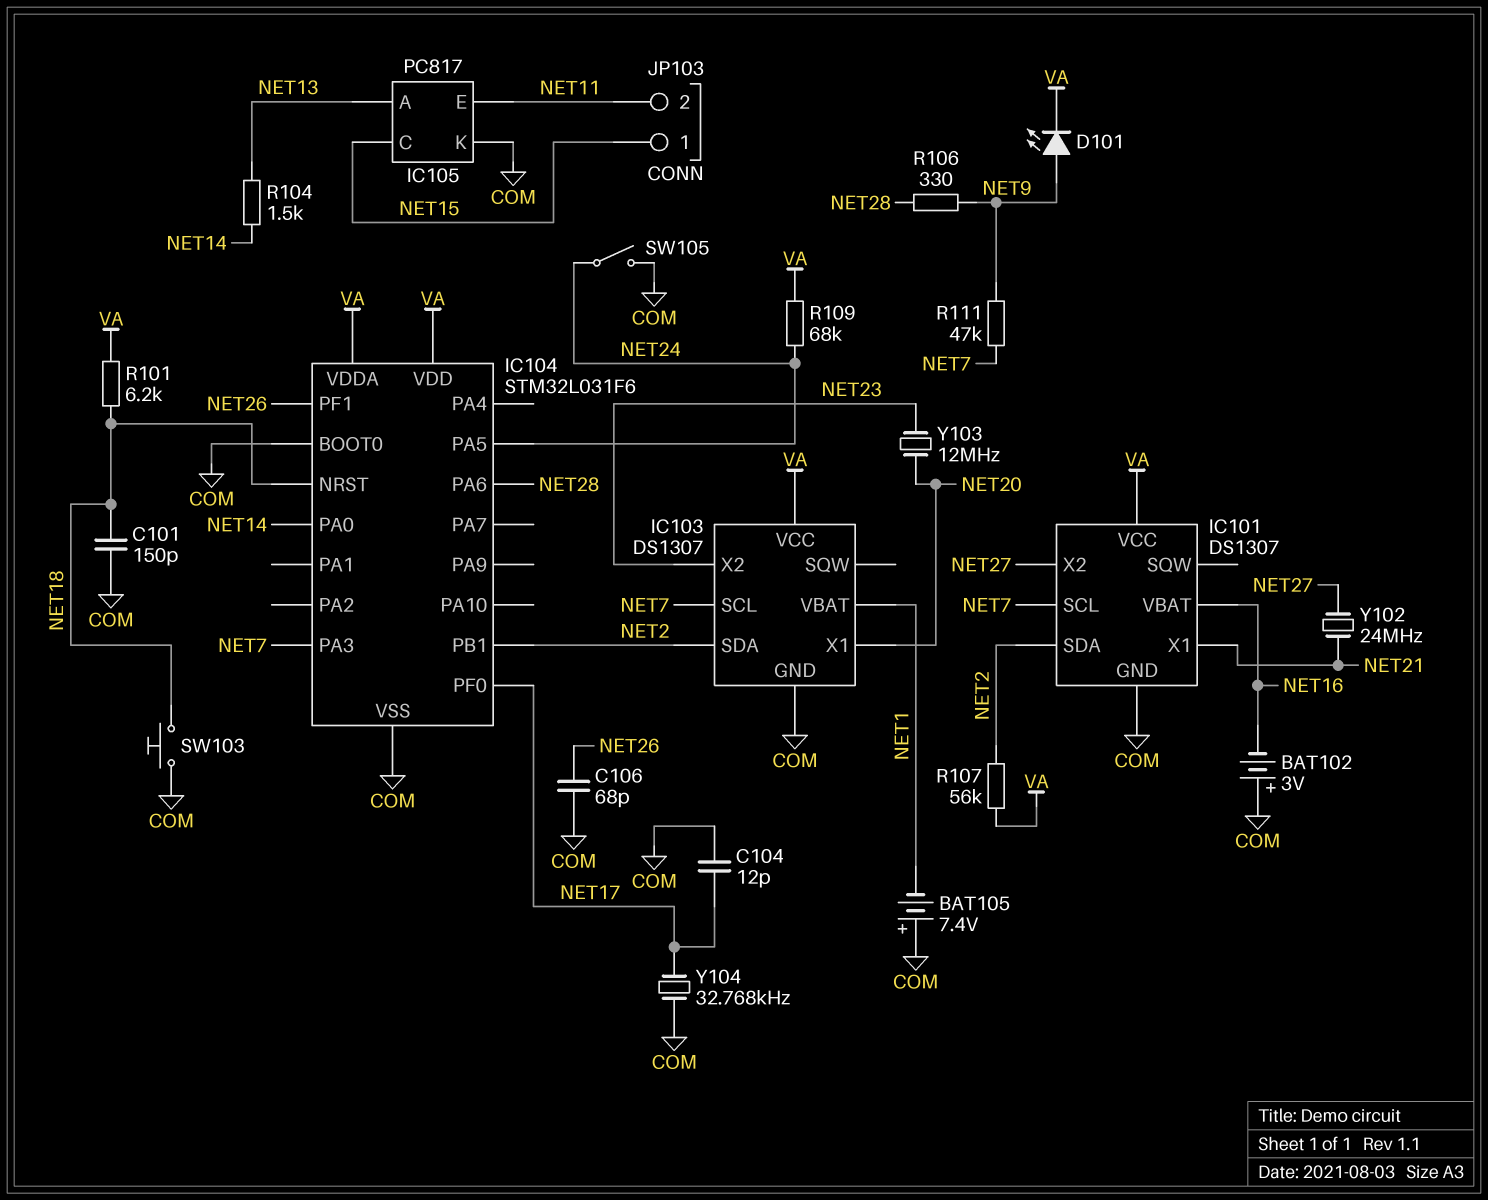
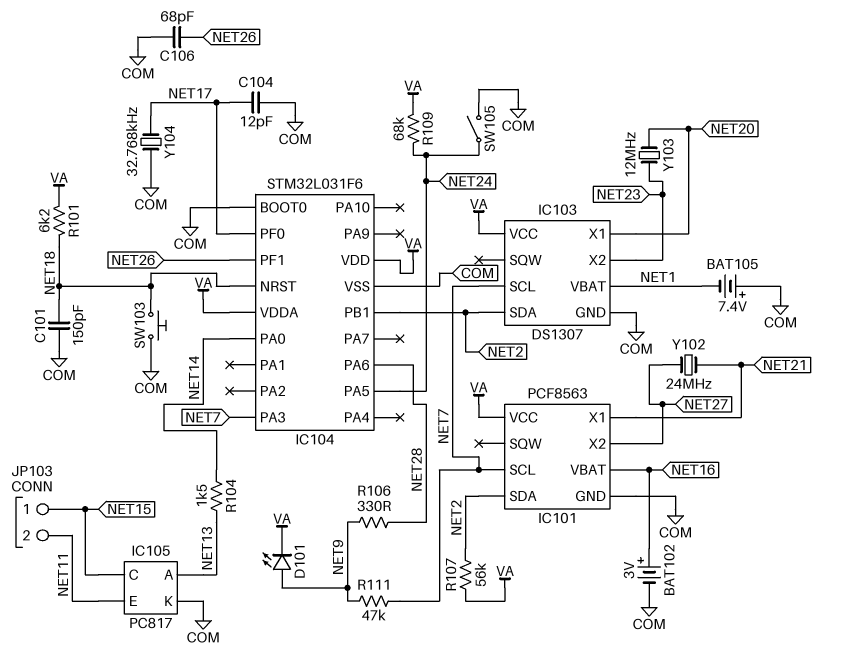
BAT102: 3V (plus COM, minus NET16) -> 3V (plus NET16, minus COM)
IC101: DS1307 -> PCF8563

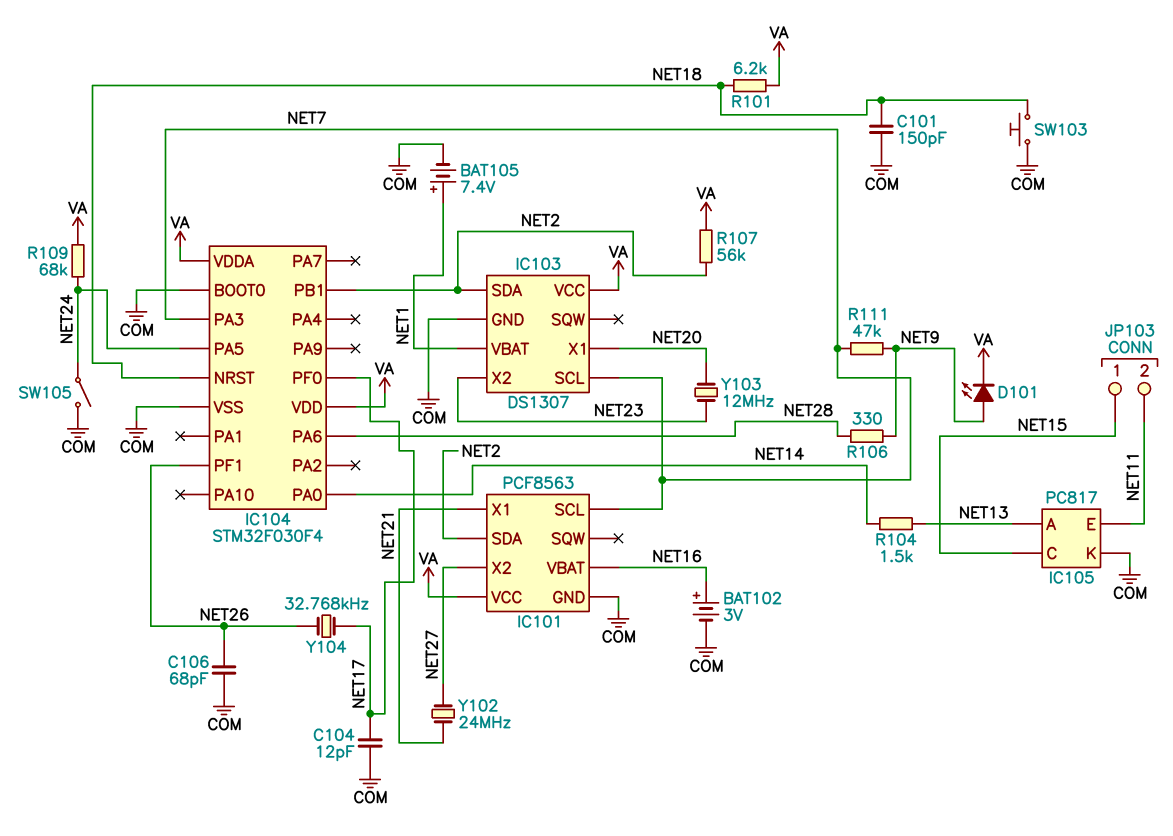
BAT105: 7.4V (plus COM, minus NET1) -> 7.4V (plus NET1, minus COM)
IC104: STM32L031F6 -> STM32F030F4
Y104: 32.768kHz (COM, NET17) -> 32.768kHz (NET17, NET26)

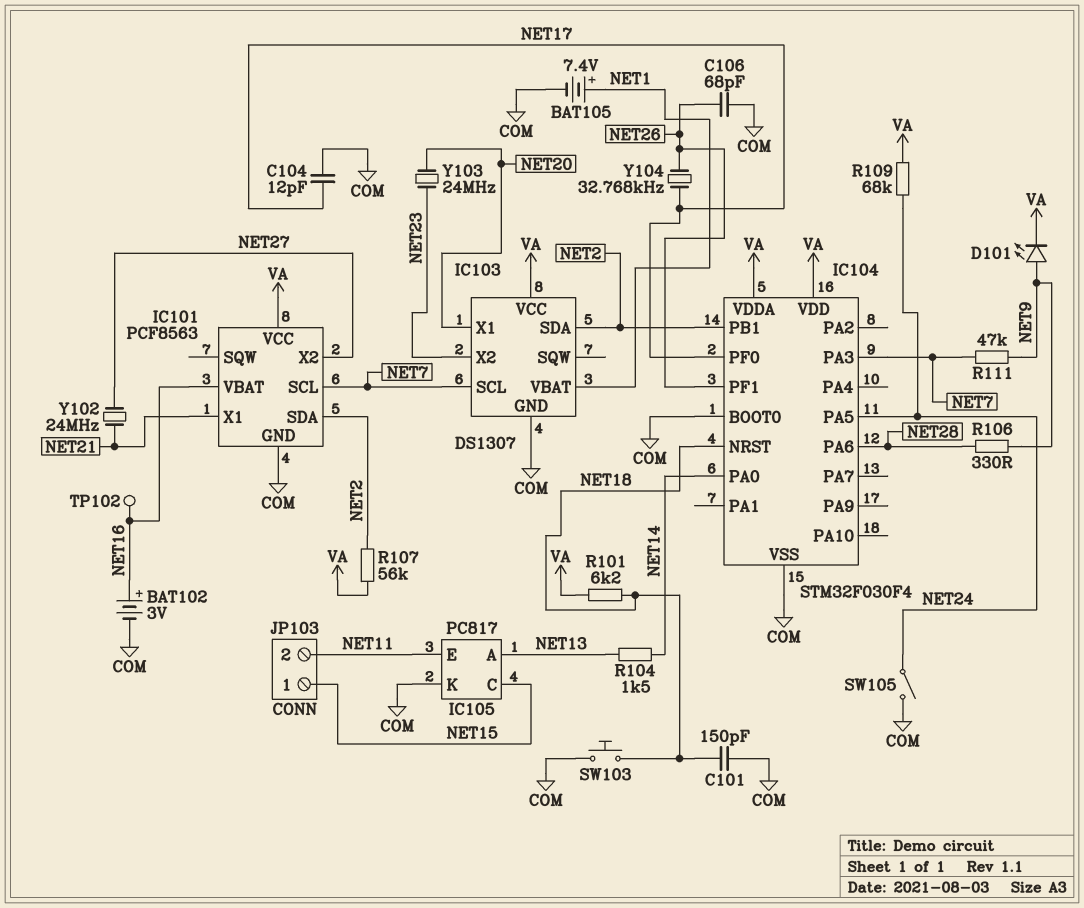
TP102: none -> test point (NET16)
Y103: 12MHz (NET20, NET23) -> 24MHz (NET20, NET23)

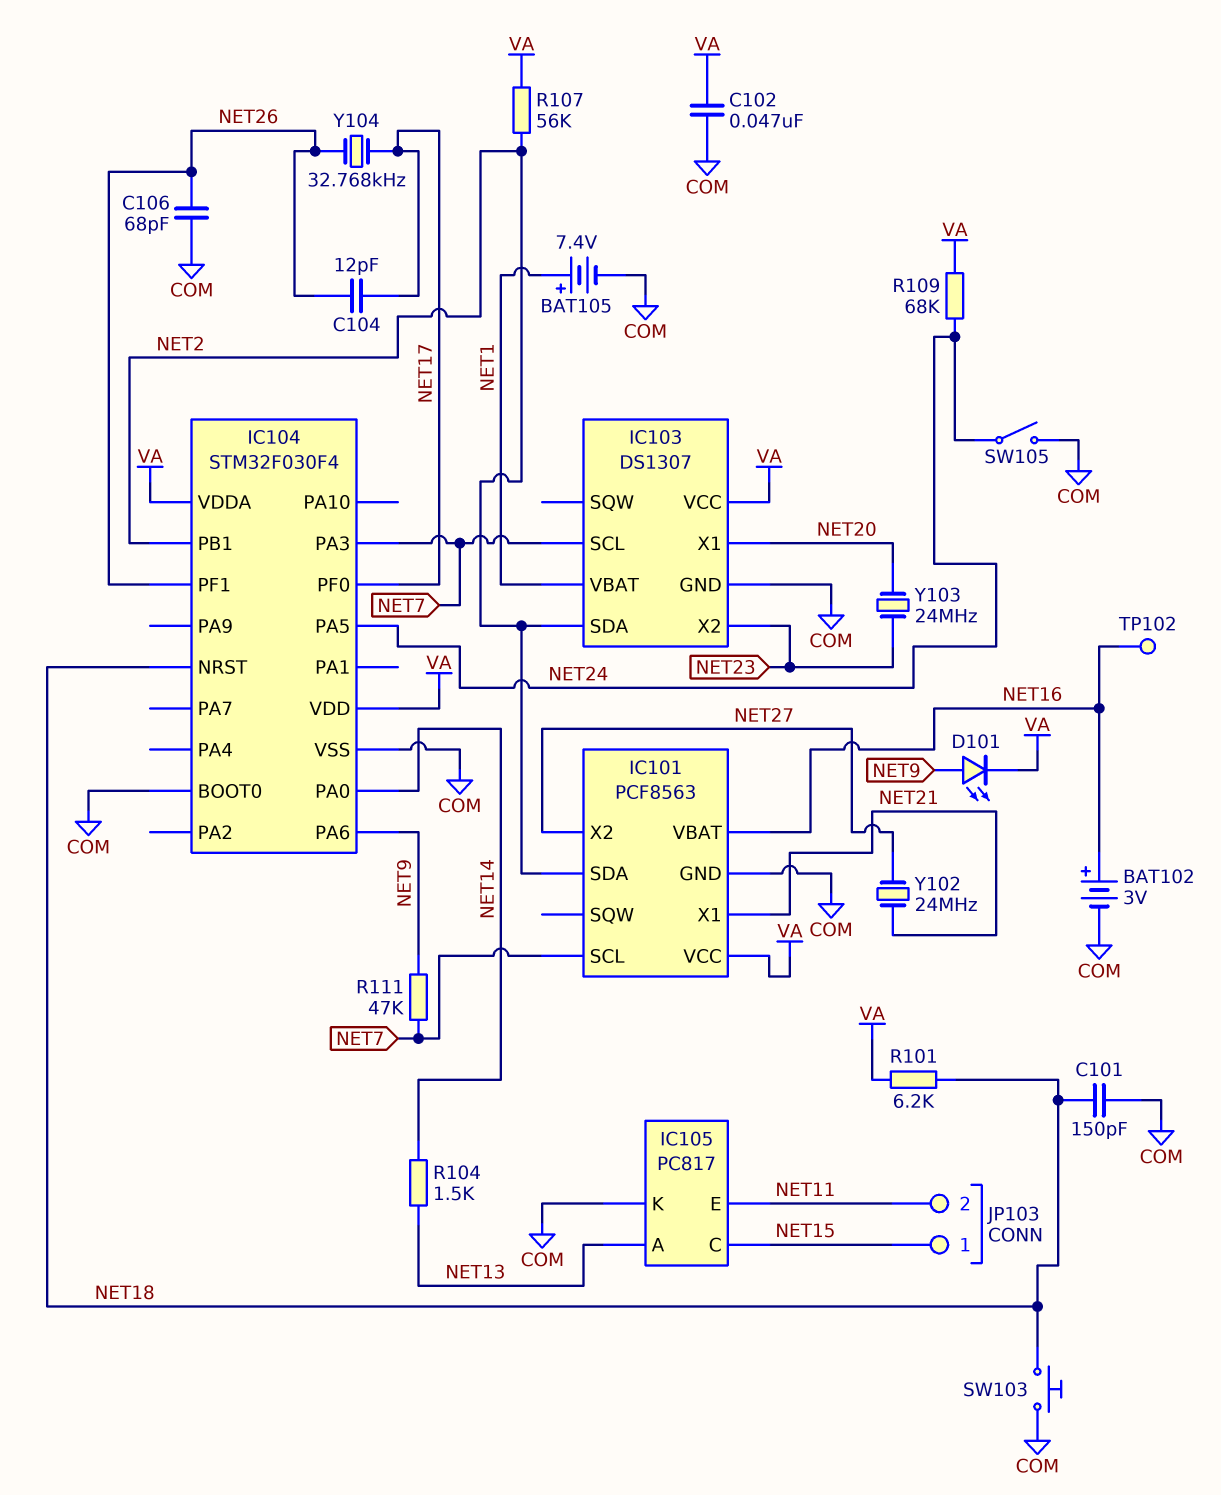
C102: none -> 47nF (COM, VA)
C104: 12pF (COM, NET17) -> 12pF (NET17, NET26)
IC104 pin PA6: NET28 -> NET9
R106: 330 (NET9, NET28) -> none

